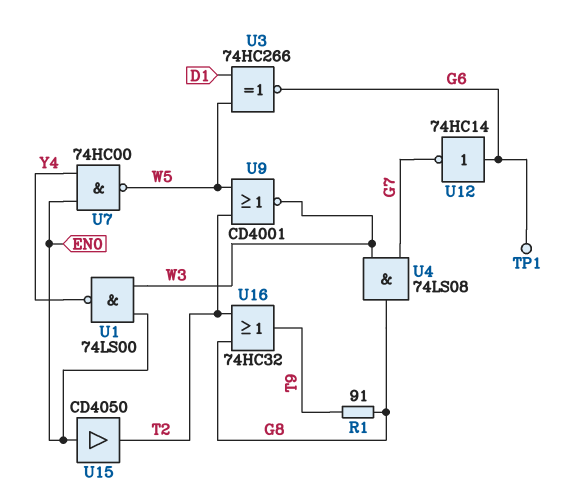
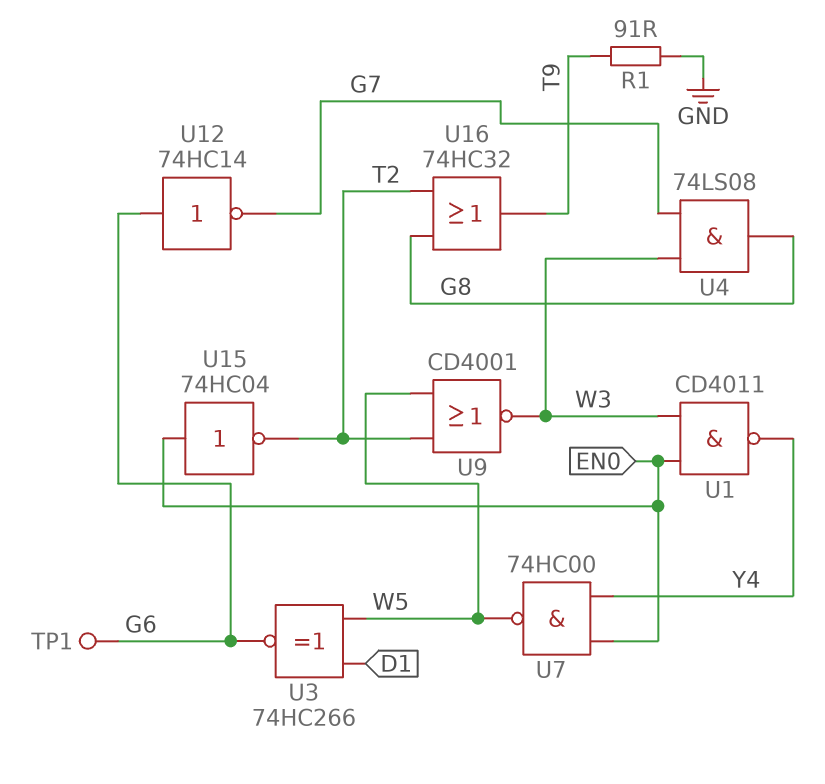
R1: 91 (G8, T9) -> 91 (GND, T9)
U1: NAND 74LS00 (in EN0, in W3, out Y4) -> NAND CD4011 (in EN0, in W3, out Y4)
U15: buffer CD4050 (in EN0, out T2) -> NOT 74HC04 (in EN0, out T2)

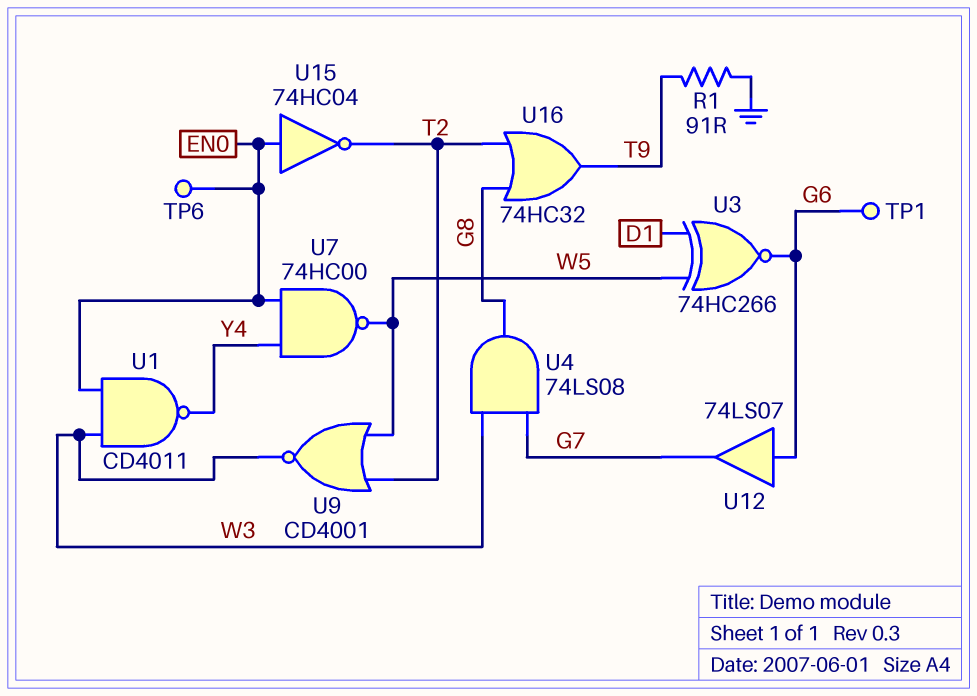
TP6: none -> test point (EN0)
U12: NOT 74HC14 (in G6, out G7) -> buffer 74LS07 (in G6, out G7)

